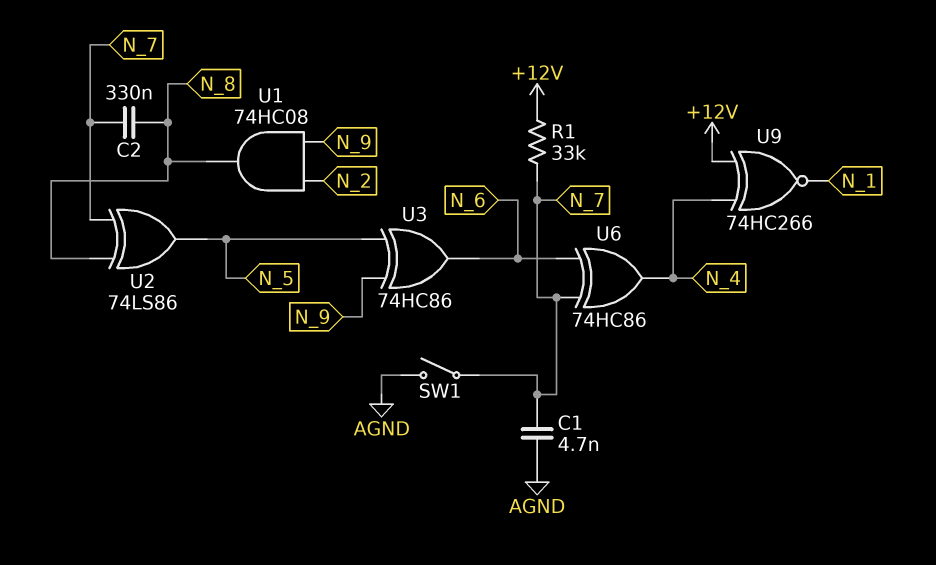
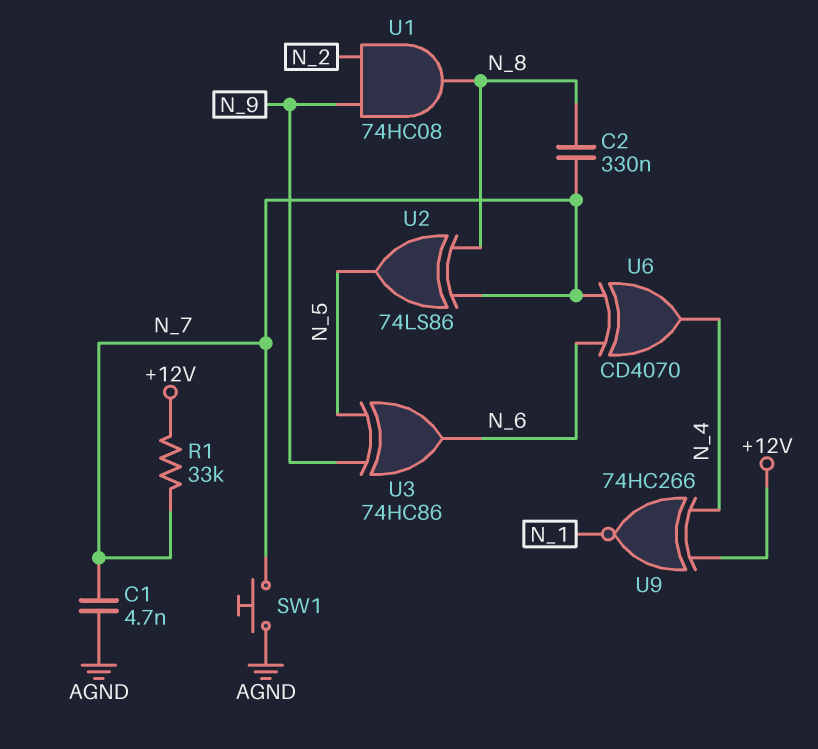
SW1: switch (AGND, N_7) -> button (AGND, N_7)
U6: XOR 74HC86 (in N_6, in N_7, out N_4) -> XOR CD4070 (in N_6, in N_7, out N_4)

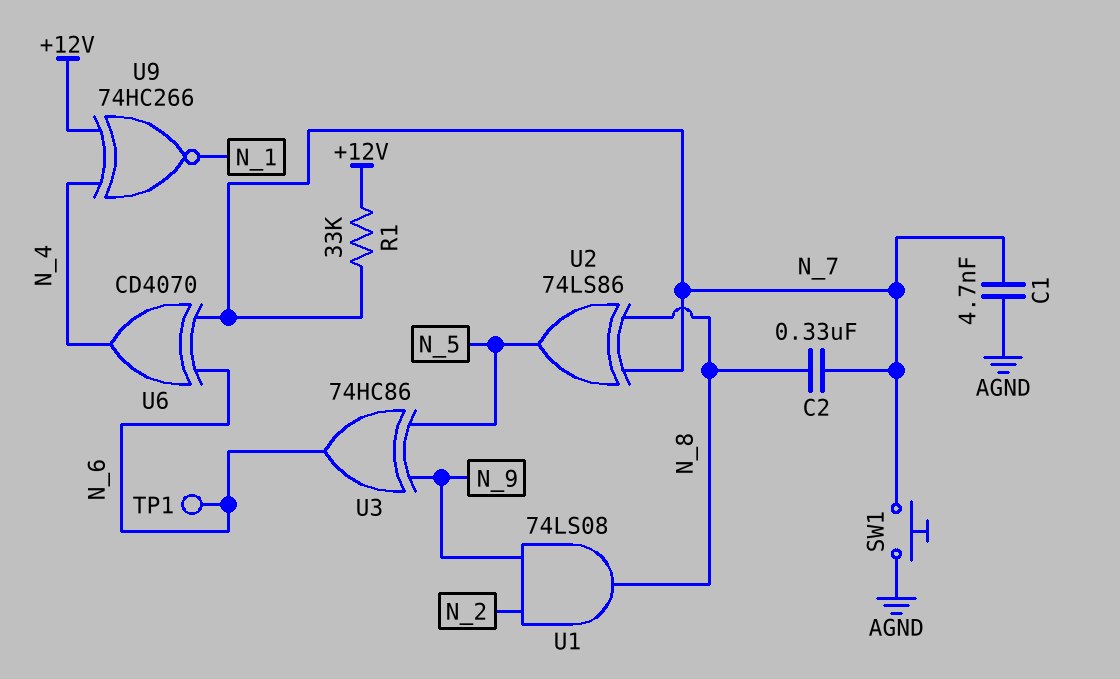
TP1: none -> test point (N_6)
U1: AND 74HC08 (in N_2, in N_9, out N_8) -> AND 74LS08 (in N_2, in N_9, out N_8)

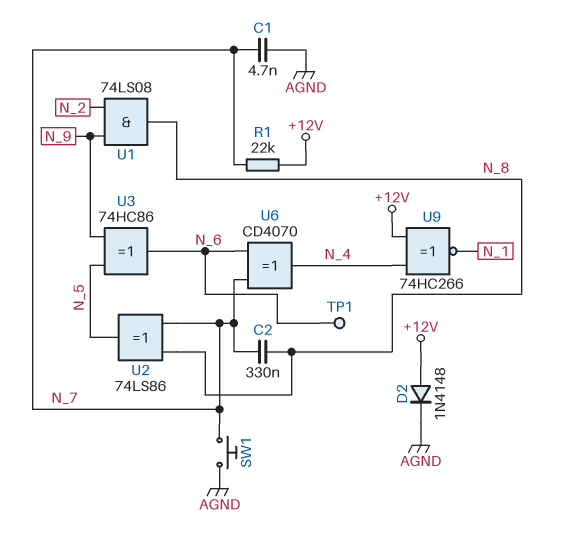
D2: none -> diode 1N4148 (A +12V, K AGND)
R1: 33k (+12V, N_7) -> 22k (+12V, N_7)

